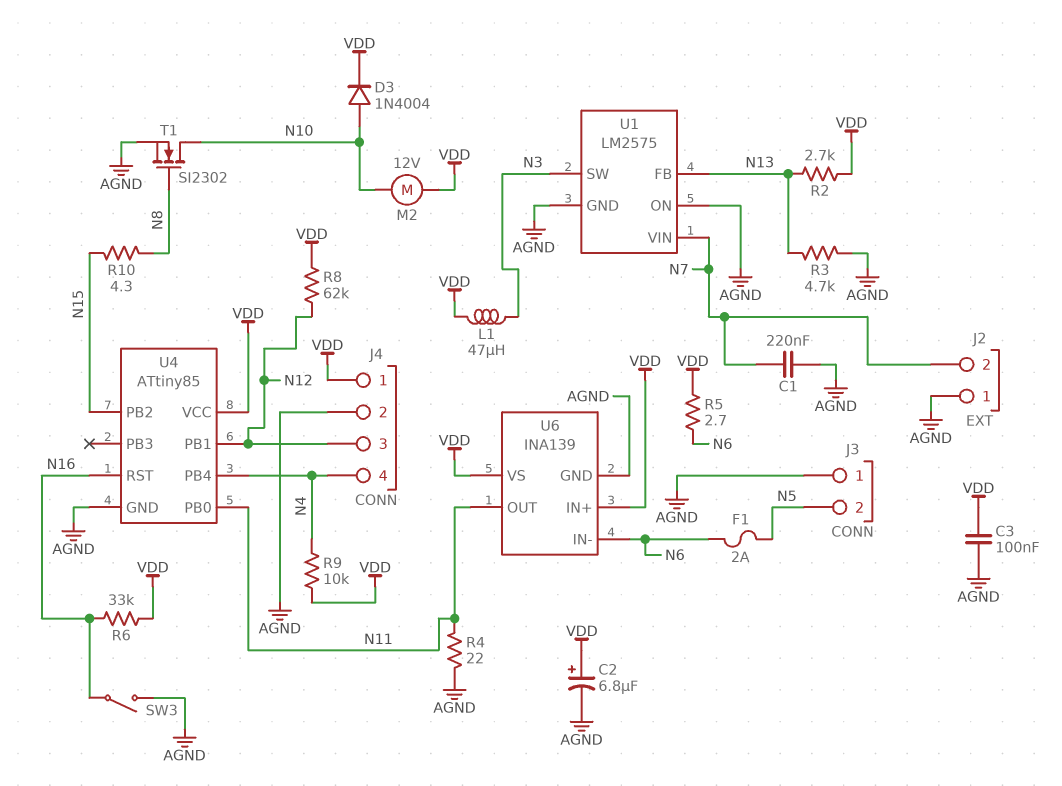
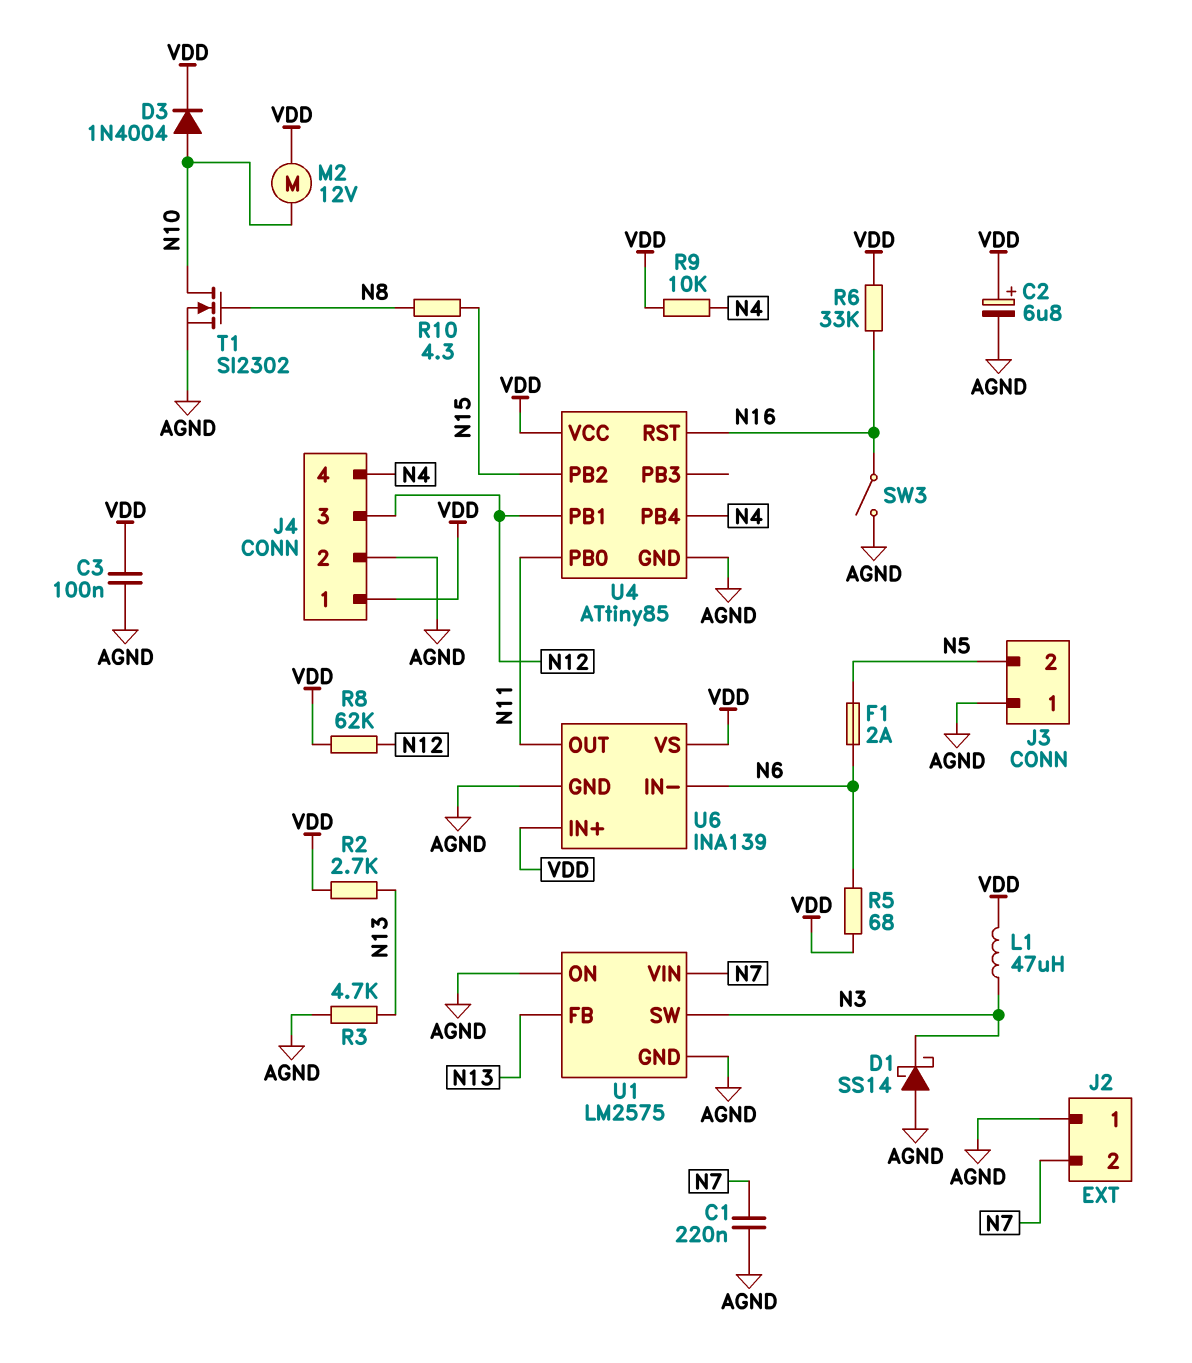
D1: none -> schottky SS14 (A AGND, K N3)
R4: 22 (AGND, N11) -> none
R5: 2.7 (N6, VDD) -> 68 (N6, VDD)

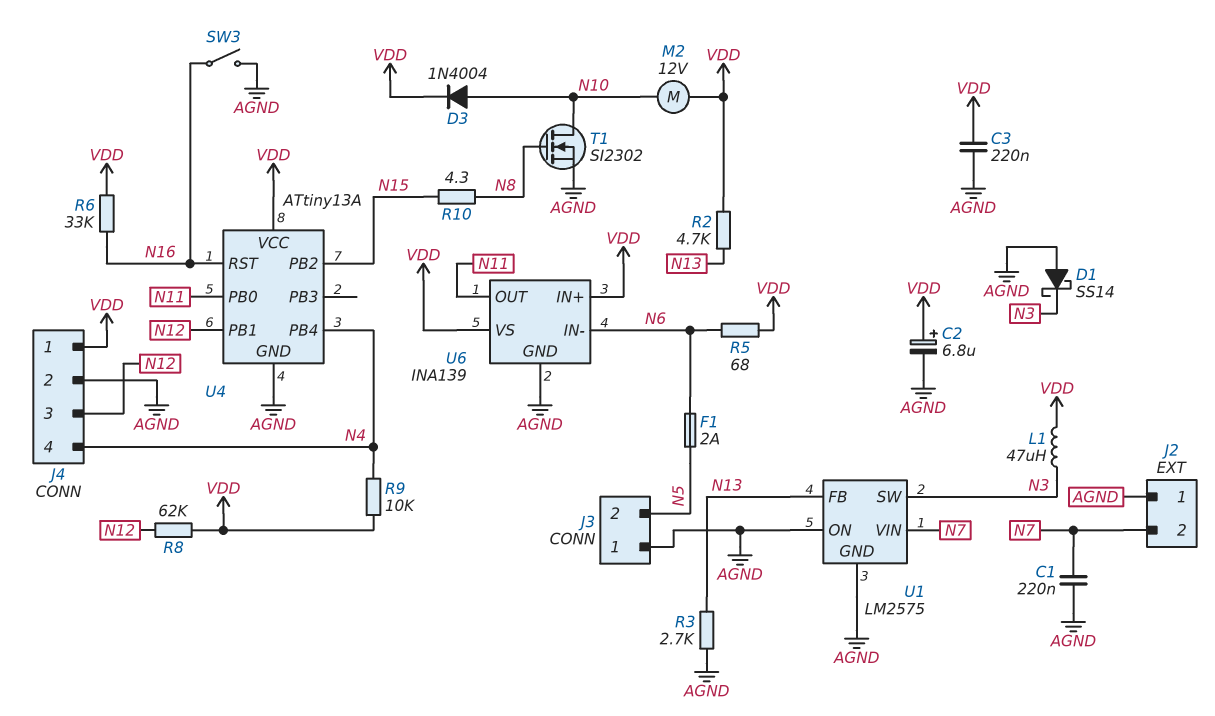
C3: 100nF (AGND, VDD) -> 220nF (AGND, VDD)
R2: 2.7k (N13, VDD) -> 4.7k (N13, VDD)
R3: 4.7k (AGND, N13) -> 2.7k (AGND, N13)
U4: ATtiny85 -> ATtiny13A

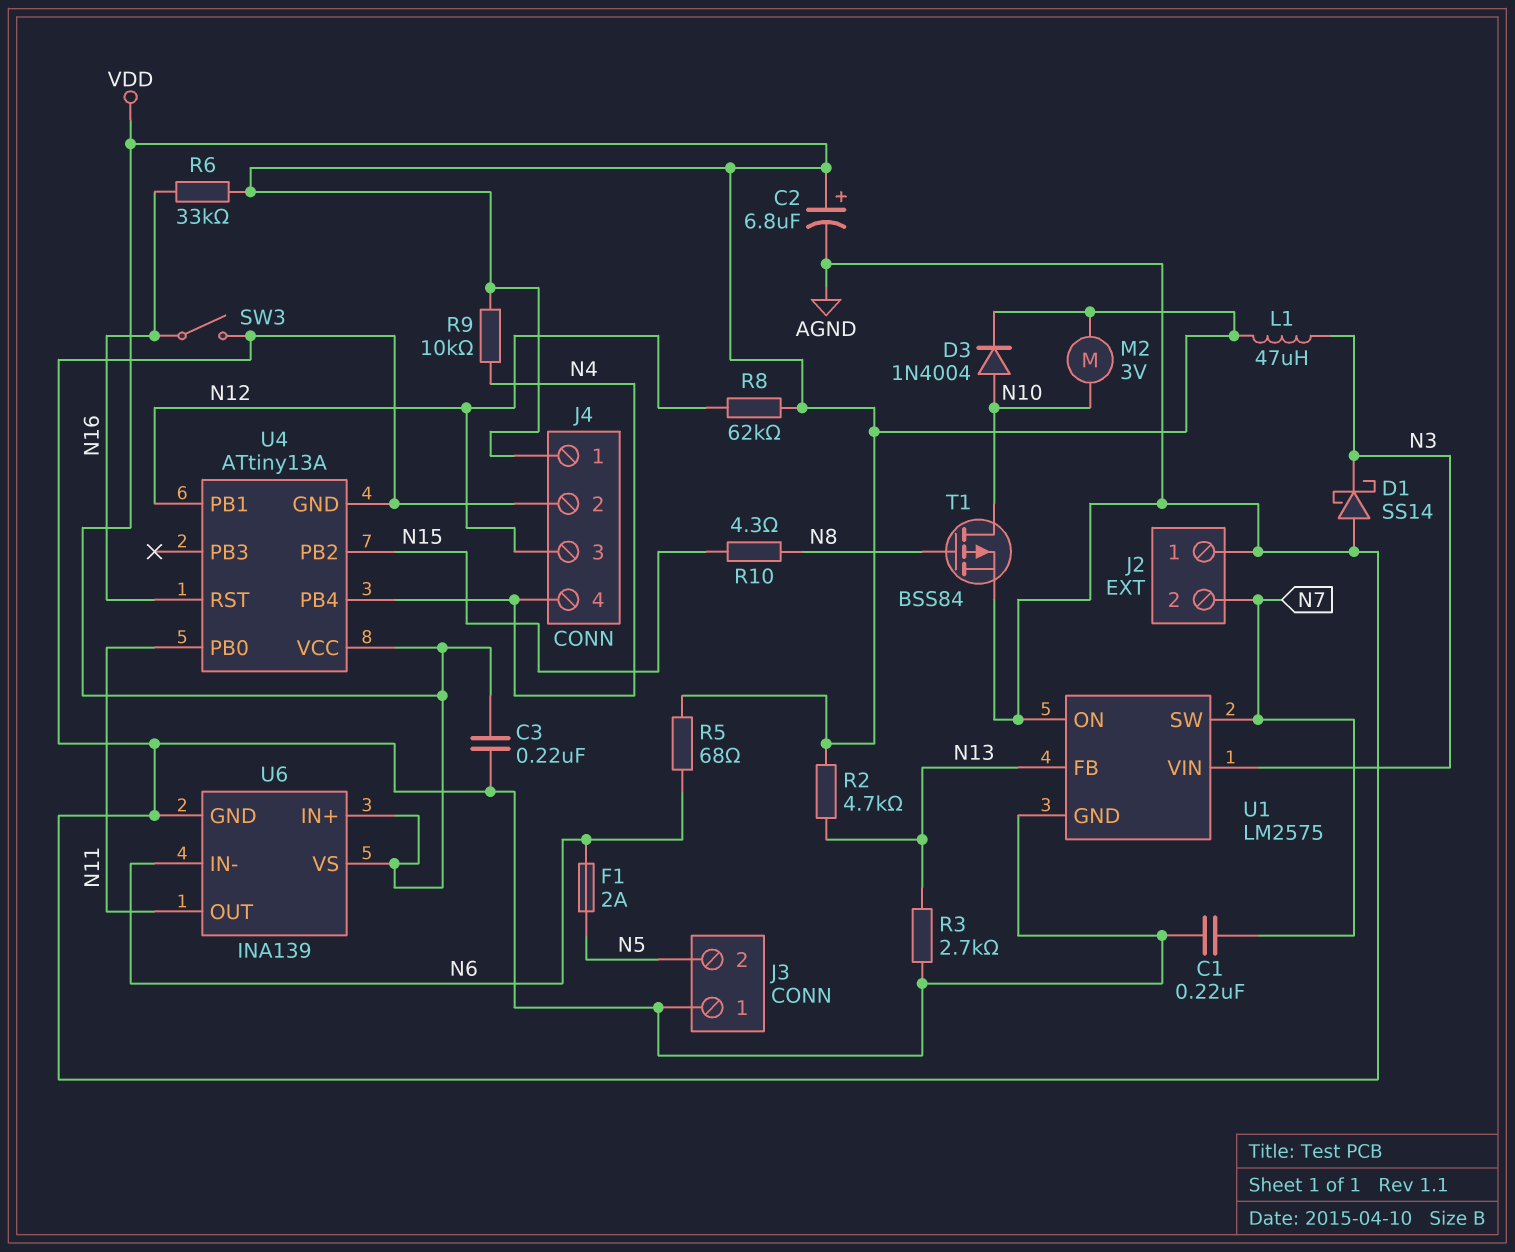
M2: motor 12V (N10, VDD) -> motor 3V (N10, VDD)
T1: NMOS SI2302 (G N8, D N10, S AGND) -> PMOS BSS84 (G N8, D N10, S AGND)
U1 pin SW: N3 -> N7
U1 pin VIN: N7 -> N3

